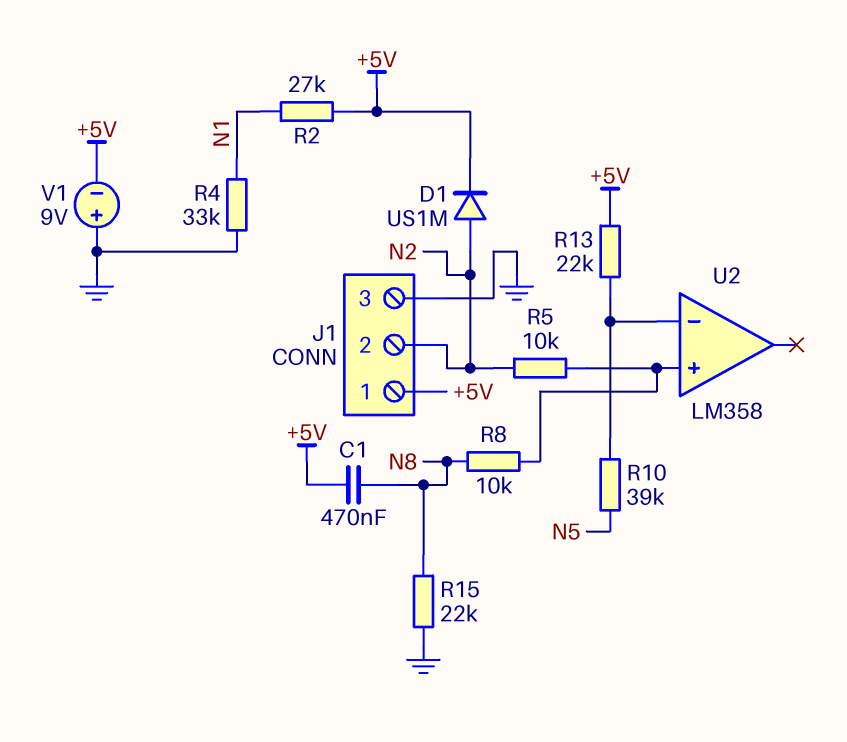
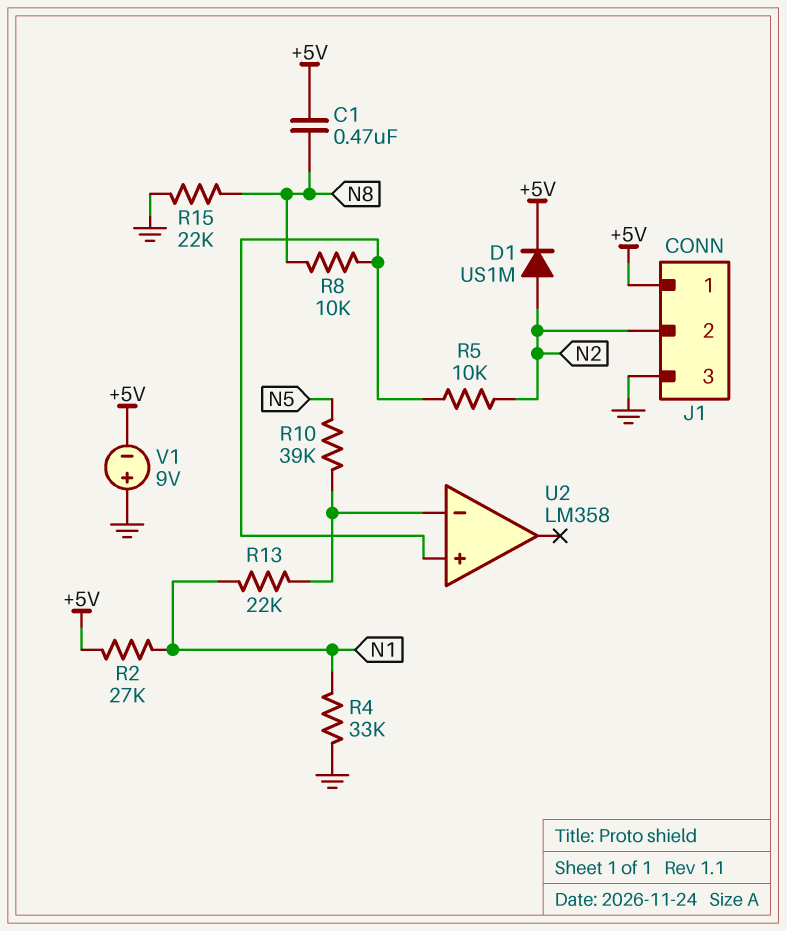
R13: 22k (+5V, U2/in-) -> 22k (N1, U2/in-)

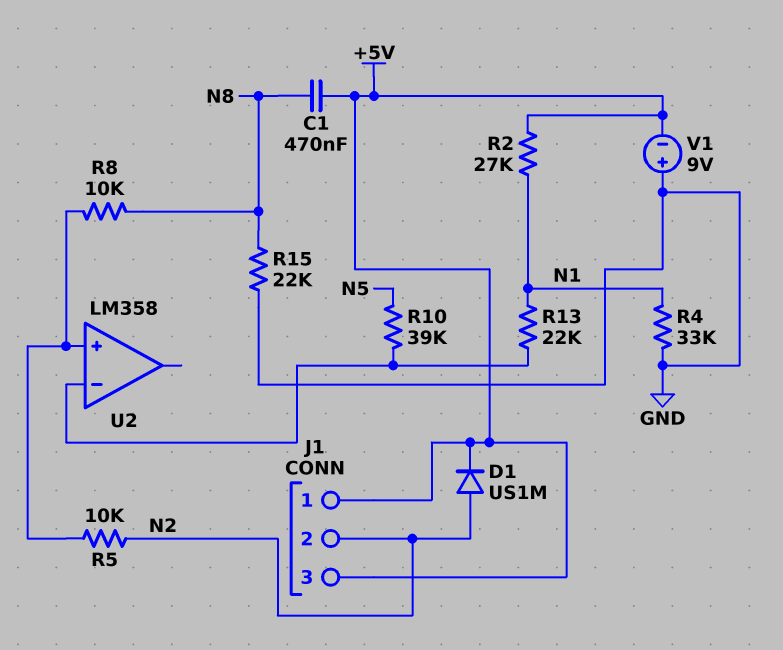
J1 pin 3: GND -> +5V

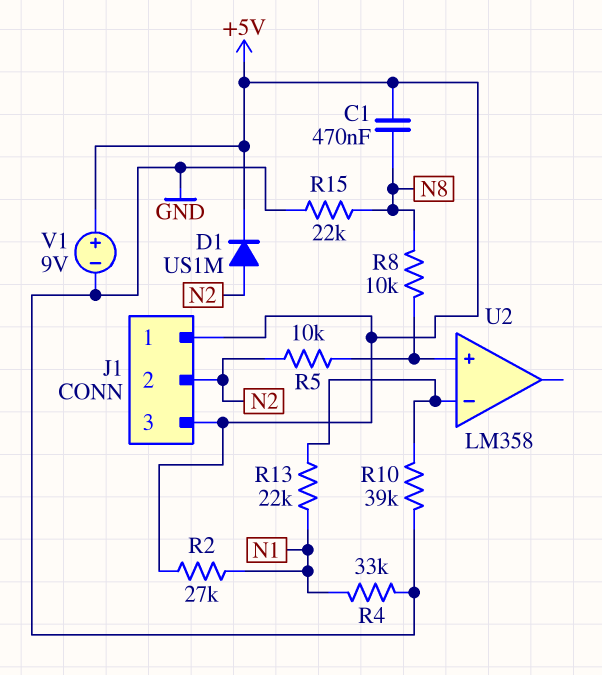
R10: 39k (N5, U2/in-) -> 39k (GND, U2/in-)
V1: 9V (plus GND, minus +5V) -> 9V (plus +5V, minus GND)

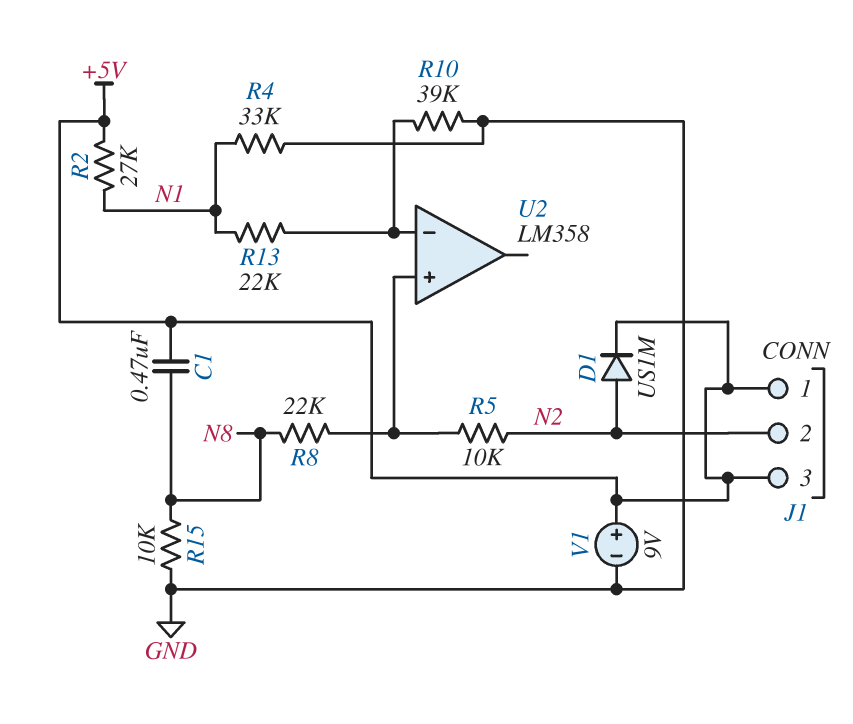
R8: 10k (N8, U2/in+) -> 22k (N8, U2/in+)
R15: 22k (GND, N8) -> 10k (GND, N8)

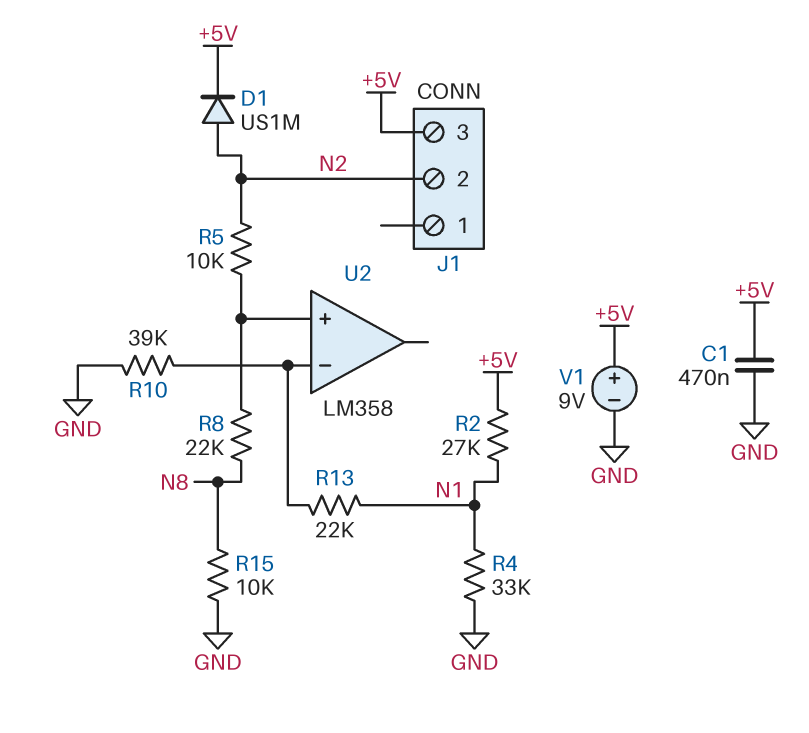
C1: 470nF (+5V, N8) -> 470nF (+5V, GND)
J1 pin 1: +5V -> none

